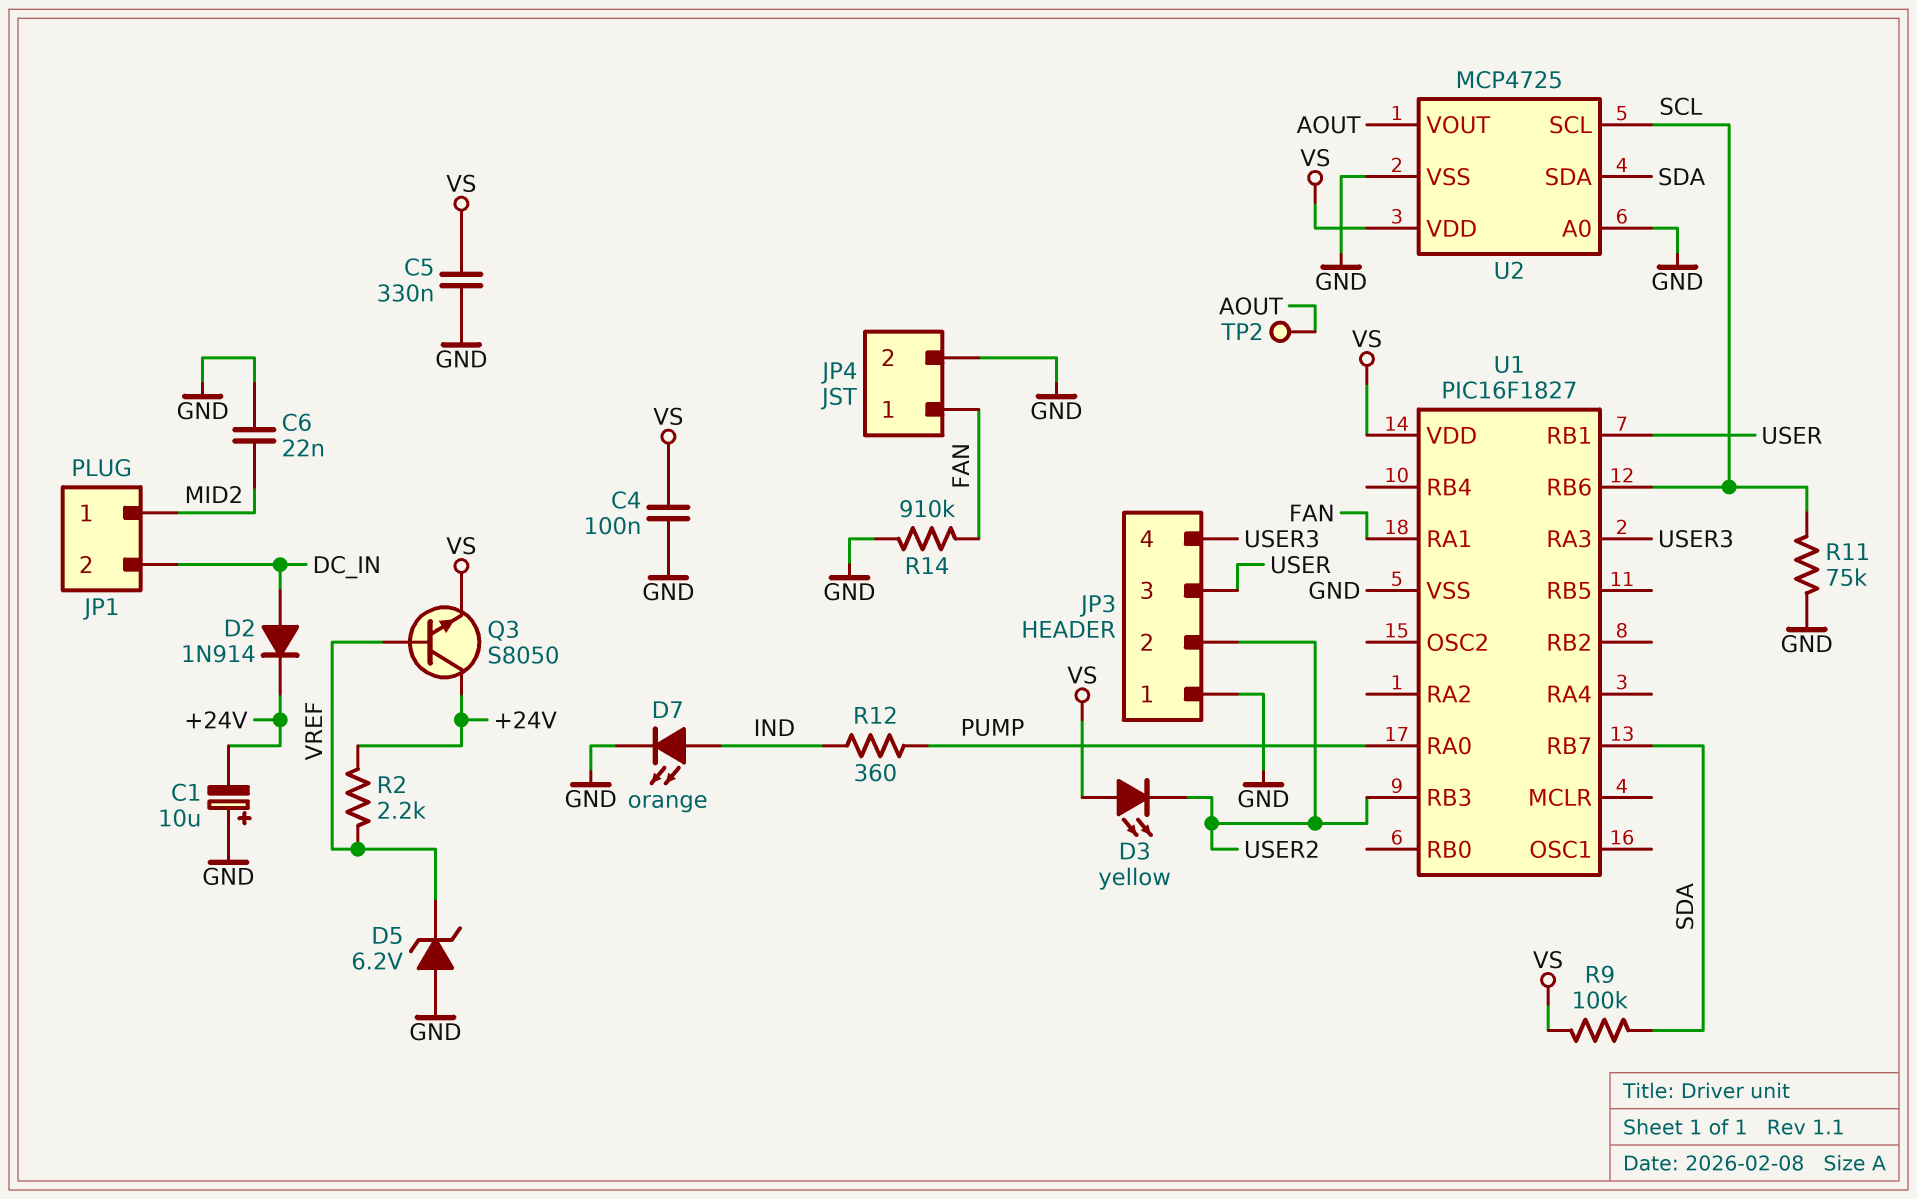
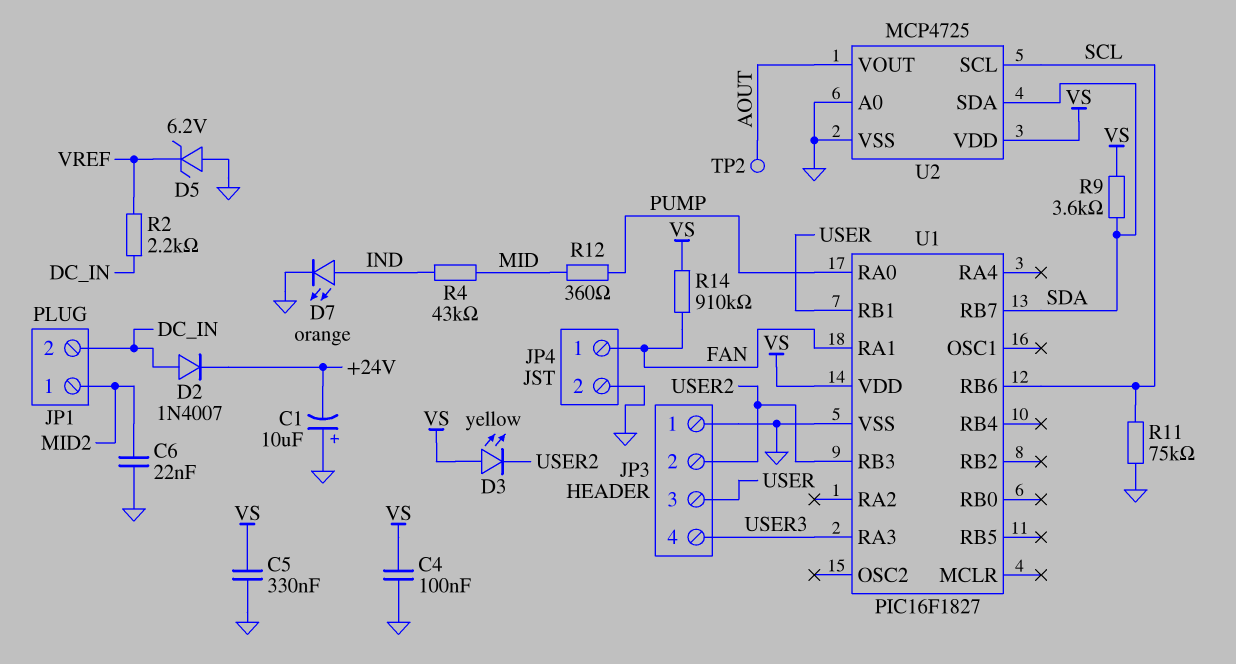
D2: diode 1N914 (A DC_IN, K +24V) -> diode 1N4007 (A DC_IN, K +24V)
Q3: NPN S8050 (B VREF, C +24V, E VS) -> none
R2: 2.2k (+24V, VREF) -> 2.2k (DC_IN, VREF)
R4: none -> 43k (IND, MID)
R9: 100k (SDA, VS) -> 3.6k (SDA, VS)
R12: 360 (IND, PUMP) -> 360 (MID, PUMP)
R14: 910k (FAN, GND) -> 910k (FAN, VS)

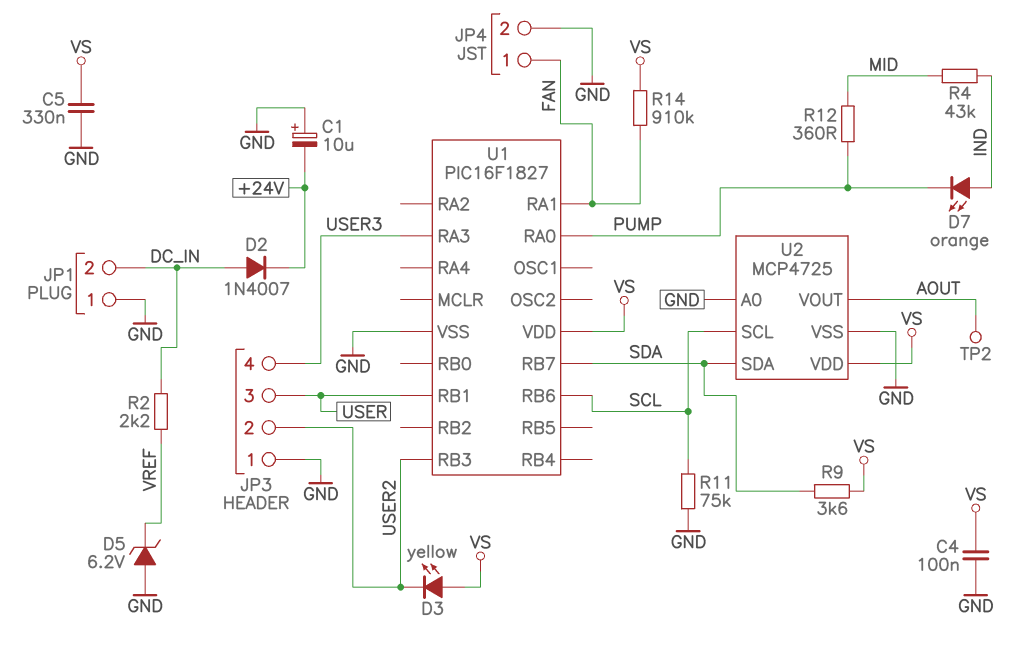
C6: 22nF (GND, MID2) -> none
D7: LED orange (A IND, K GND) -> LED orange (A IND, K PUMP)
JP1 pin 1: MID2 -> GND

